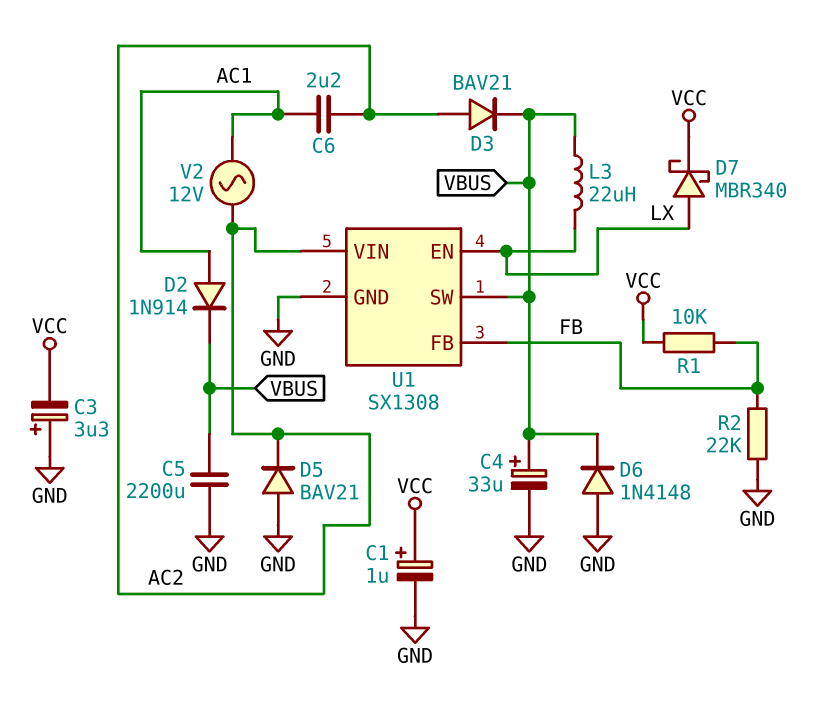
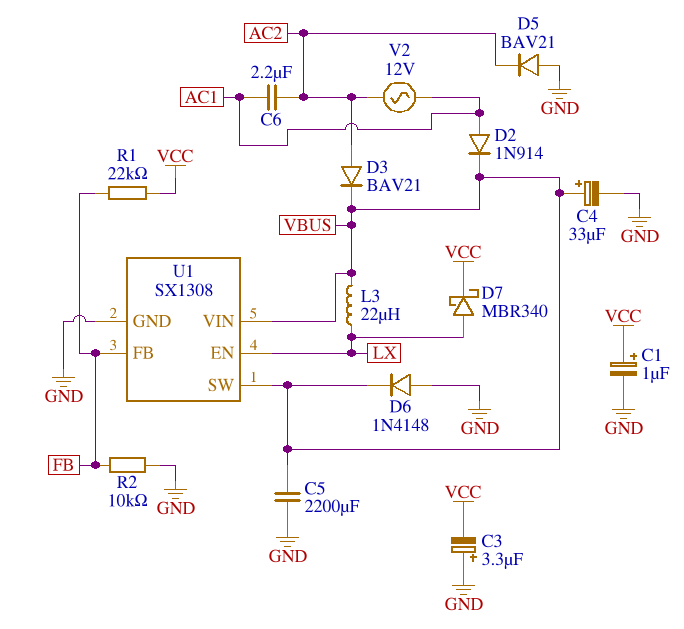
R1: 10k (FB, VCC) -> 22k (FB, VCC)
R2: 22k (FB, GND) -> 10k (FB, GND)
U1 pin VIN: AC2 -> VBUS

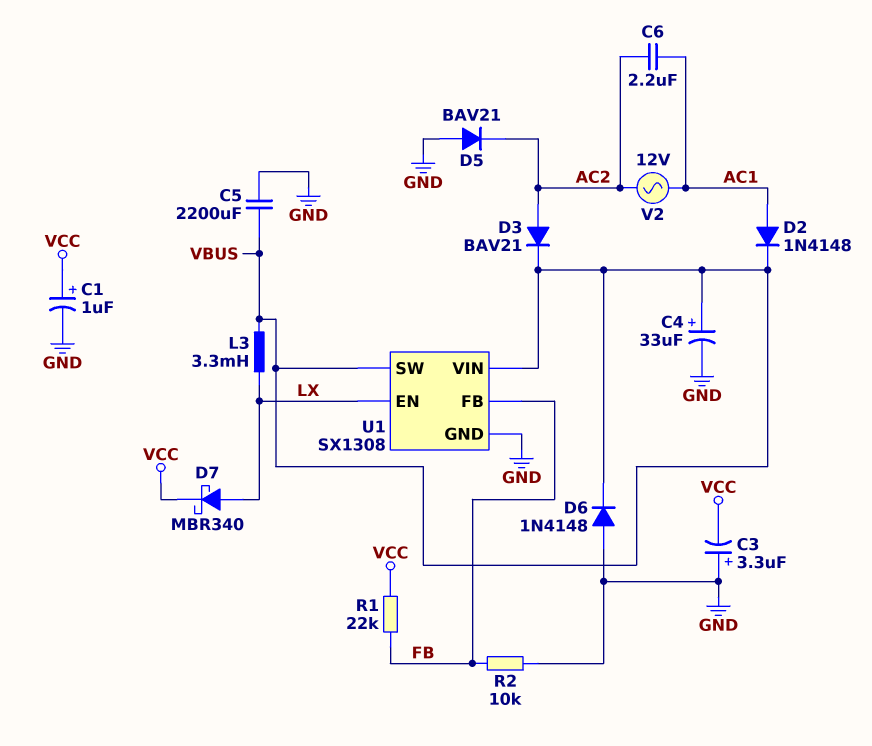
D2: diode 1N914 (A AC1, K VBUS) -> diode 1N4148 (A AC1, K VBUS)
L3: 22uH (LX, VBUS) -> 3.3mH (LX, VBUS)

